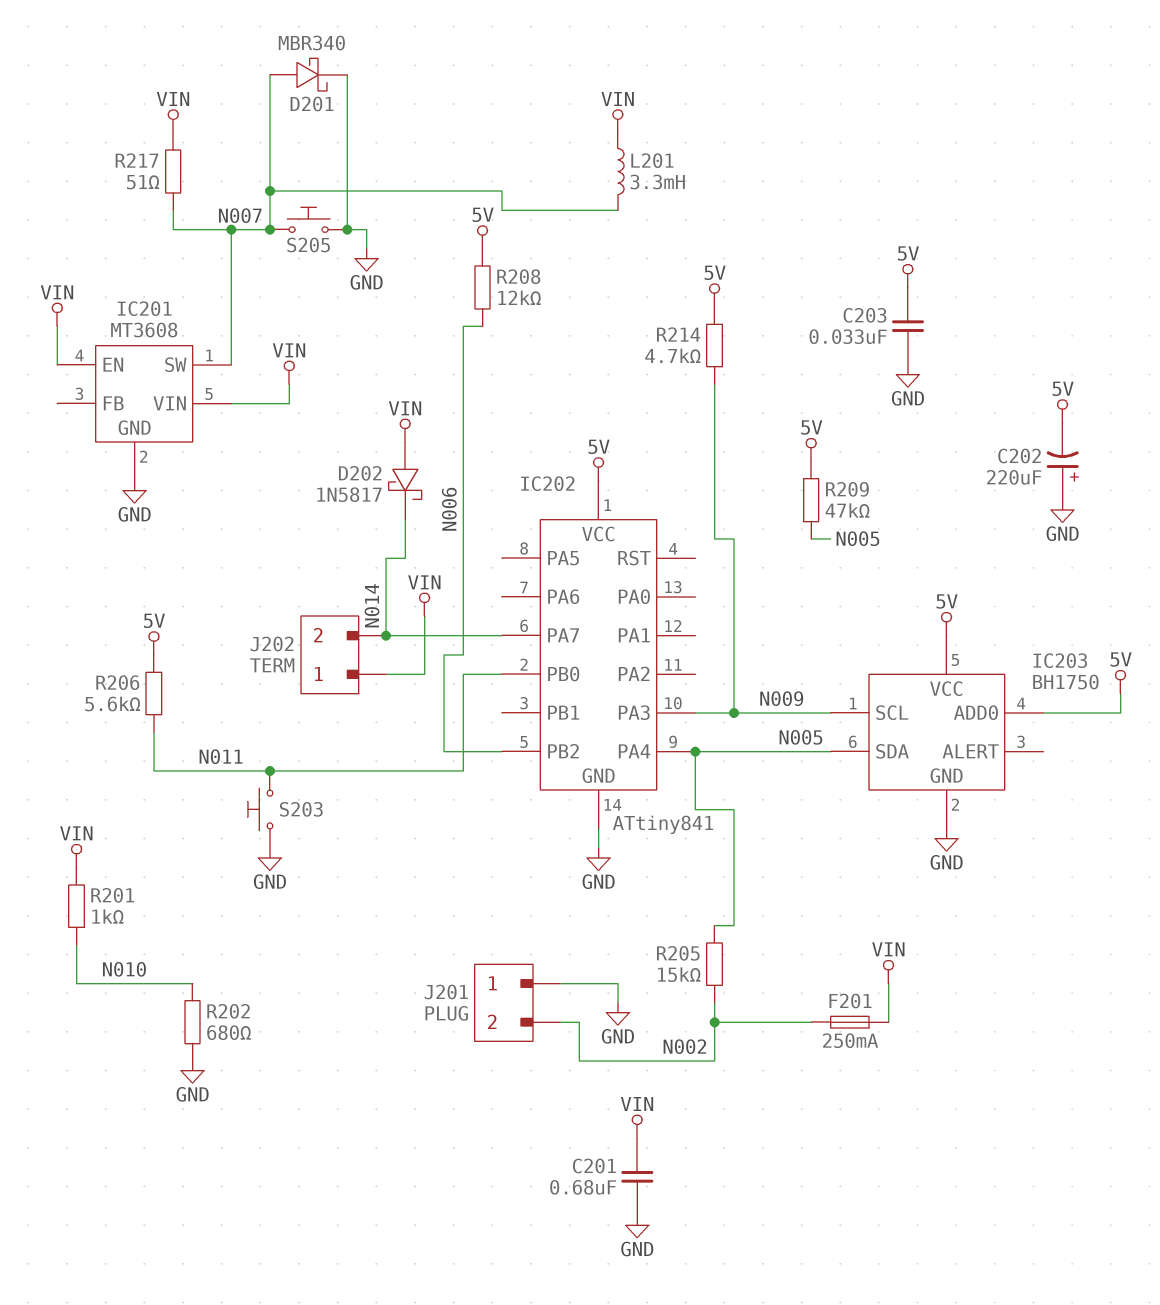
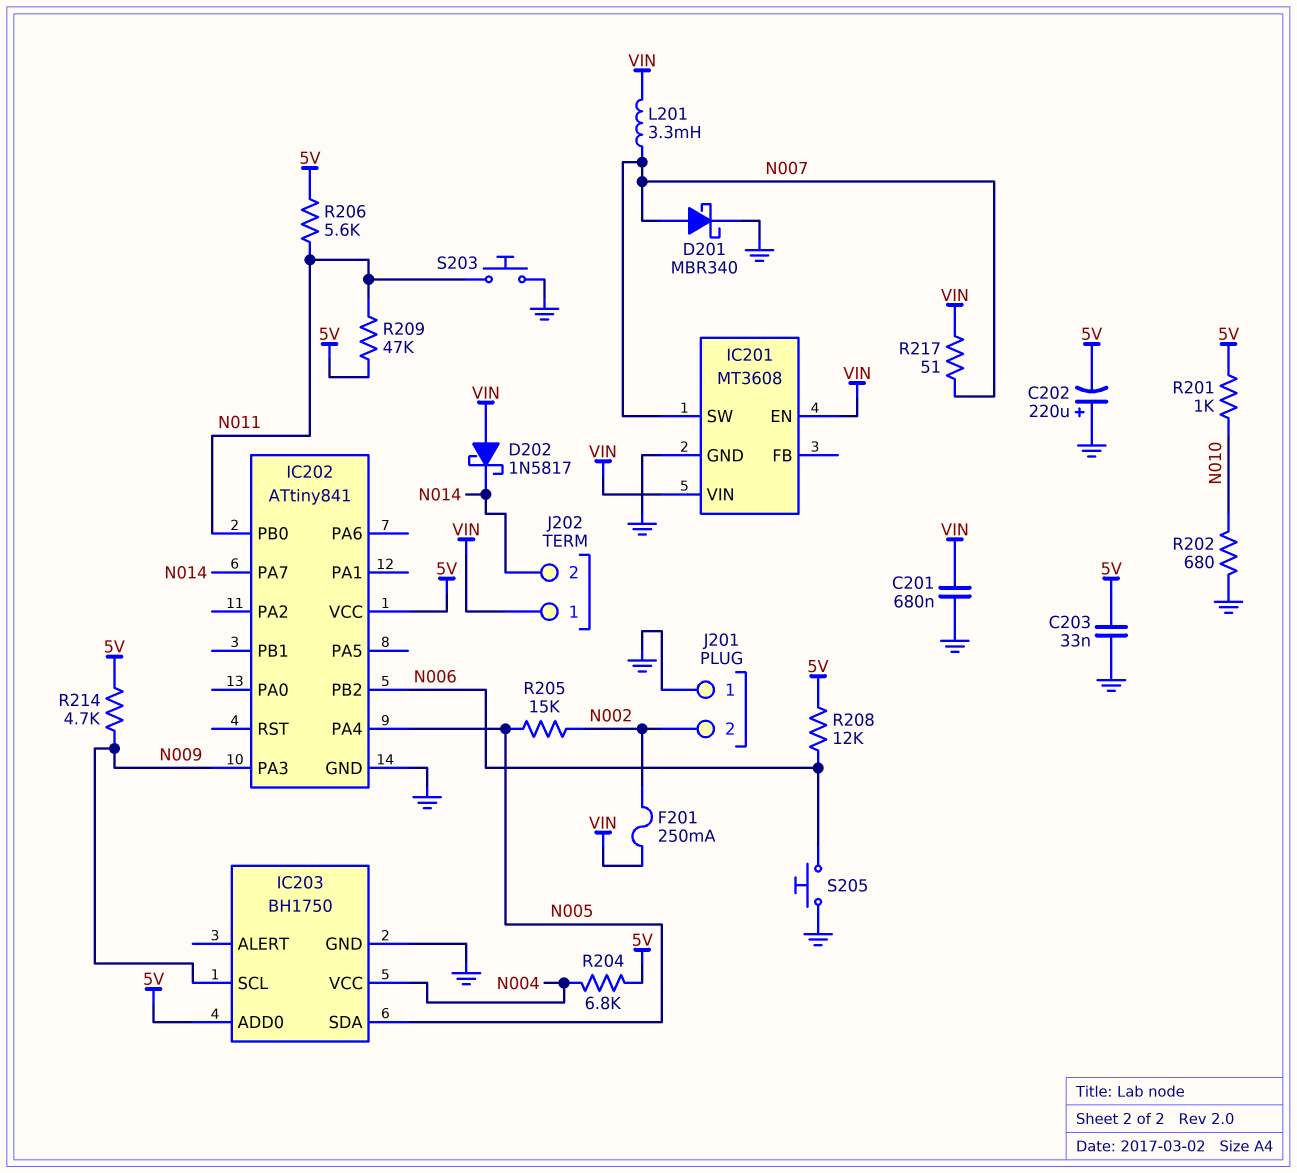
IC203 pin VCC: 5V -> N004
R201: 1k (N010, VIN) -> 1k (5V, N010)
R204: none -> 6.8k (5V, N004)
R209: 47k (5V, N005) -> 47k (5V, N011)
S205: button (GND, N007) -> button (GND, N006)

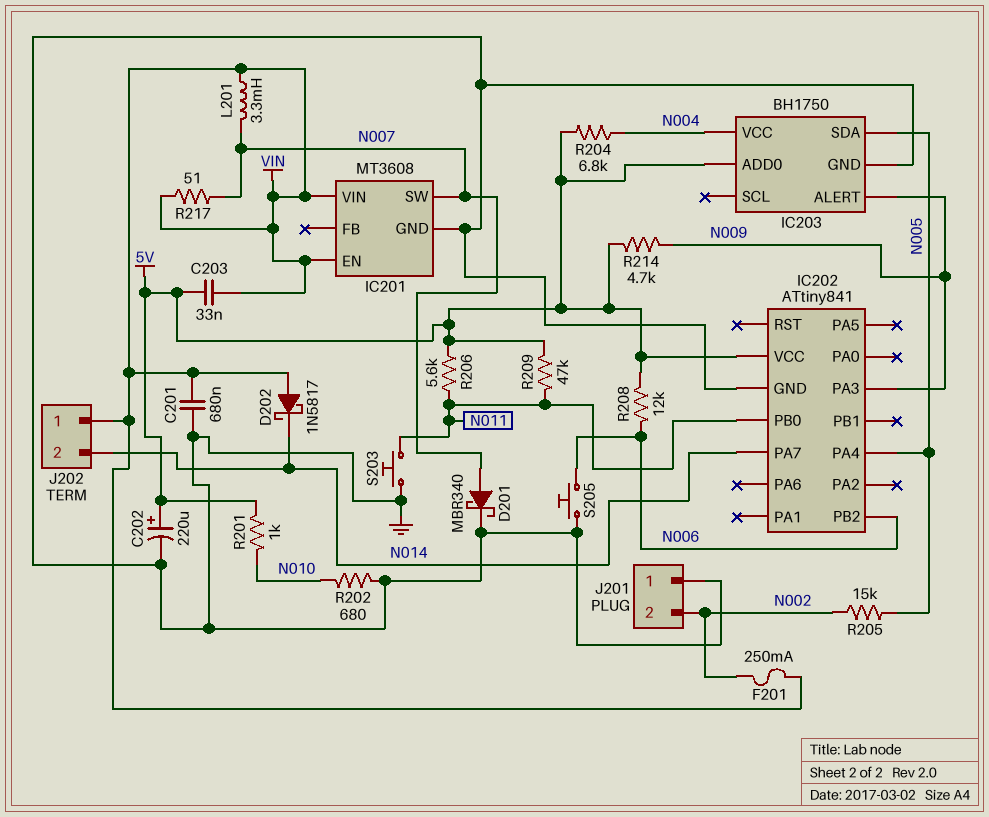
C202: 220uF (plus GND, minus 5V) -> 220uF (plus 5V, minus GND)
C203: 33nF (5V, GND) -> 33nF (5V, VIN)
IC203 pin ALERT: none -> N009
IC203 pin SCL: N009 -> none

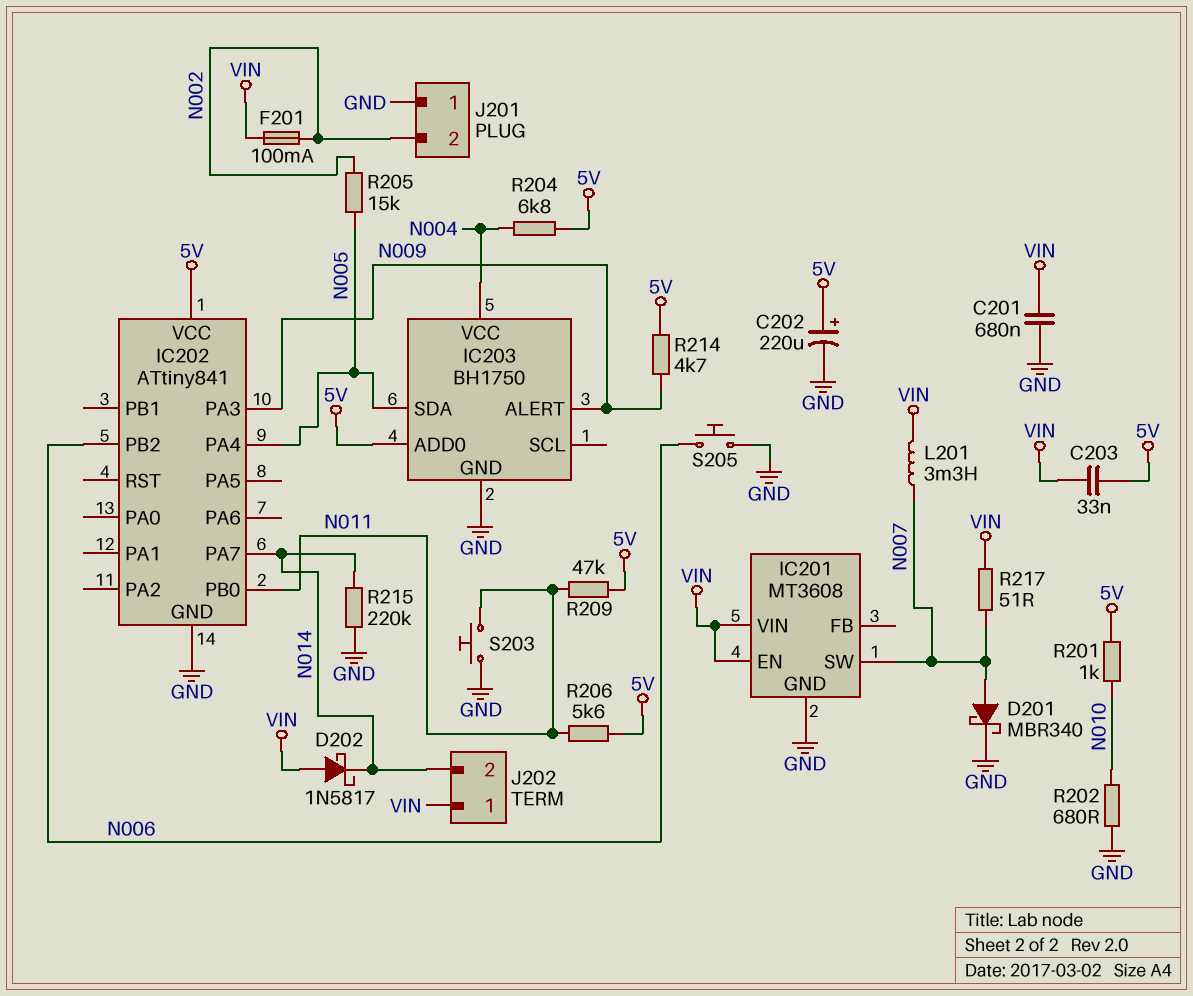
F201: 250mA (N002, VIN) -> 100mA (N002, VIN)
R208: 12k (5V, N006) -> none
R215: none -> 220k (GND, N014)

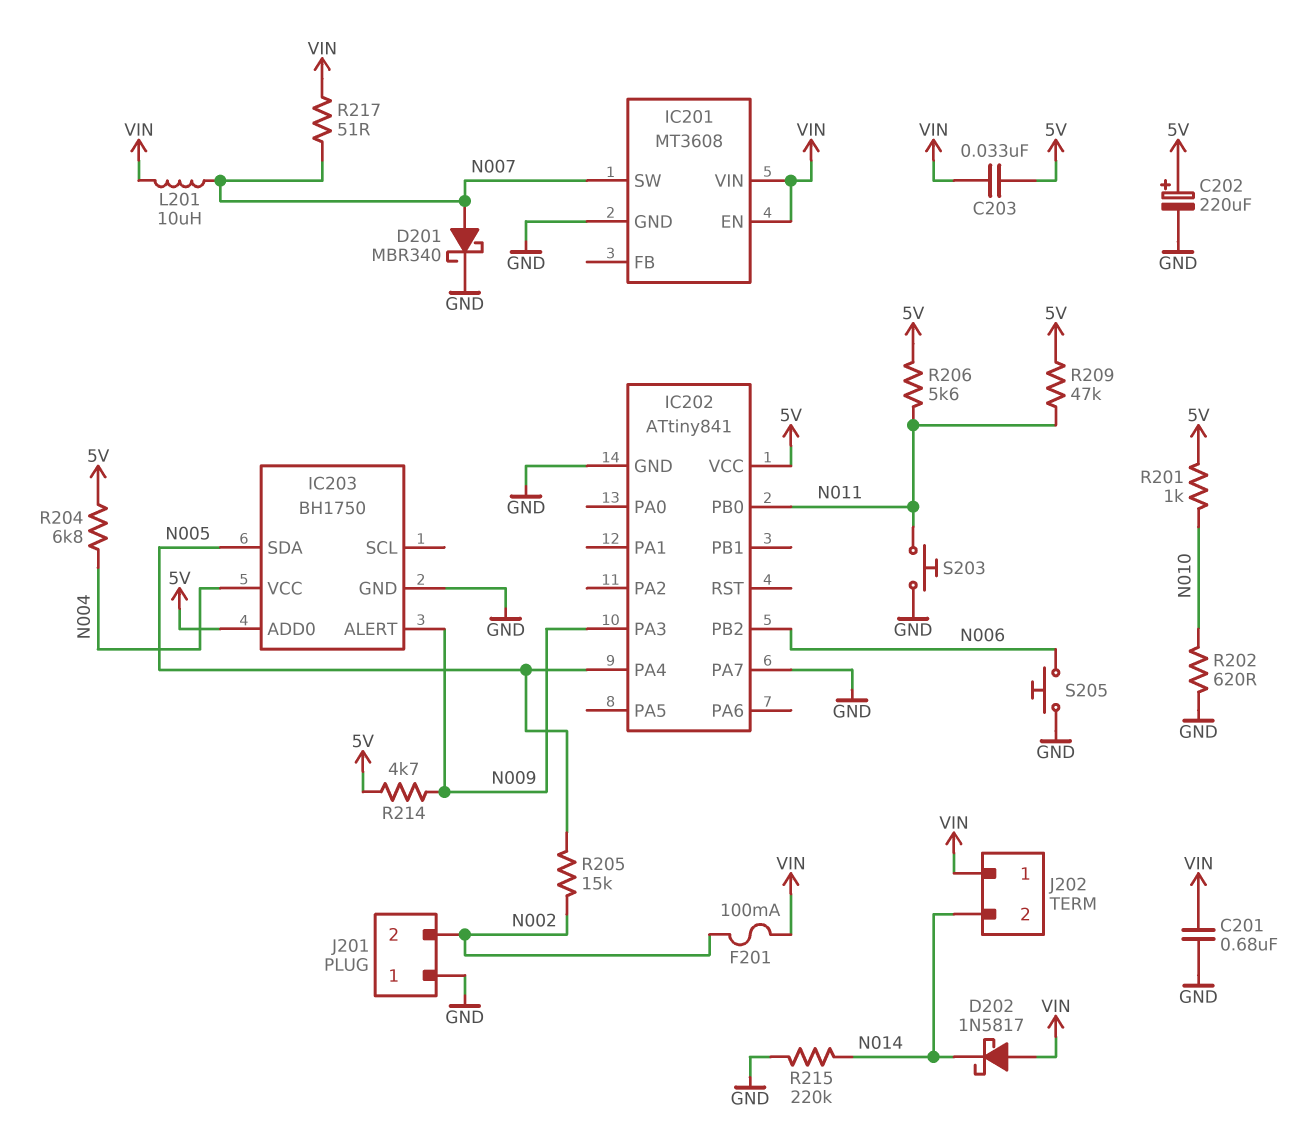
IC202 pin PA7: N014 -> GND
L201: 3.3mH (N007, VIN) -> 10uH (N007, VIN)
R202: 680 (GND, N010) -> 620 (GND, N010)

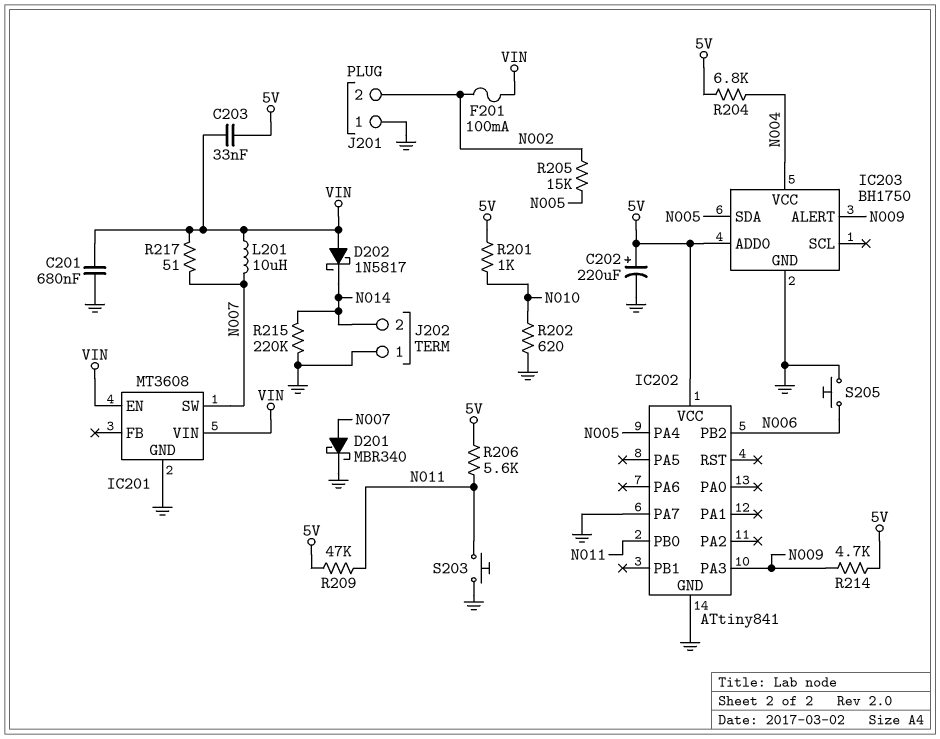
J202 pin 1: VIN -> GND

